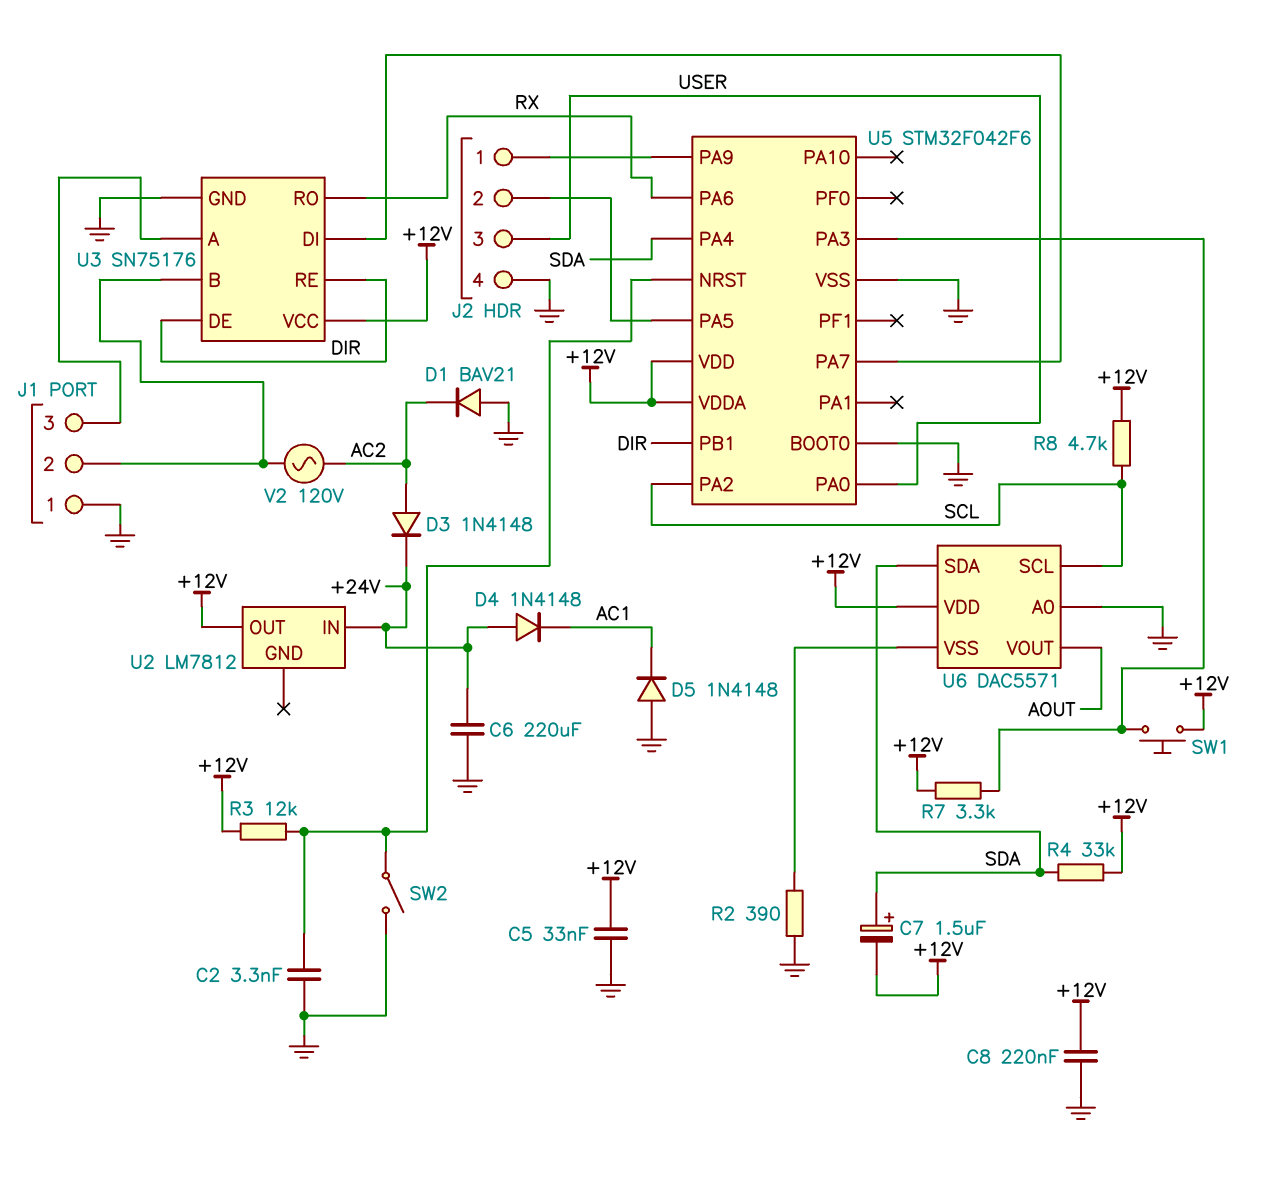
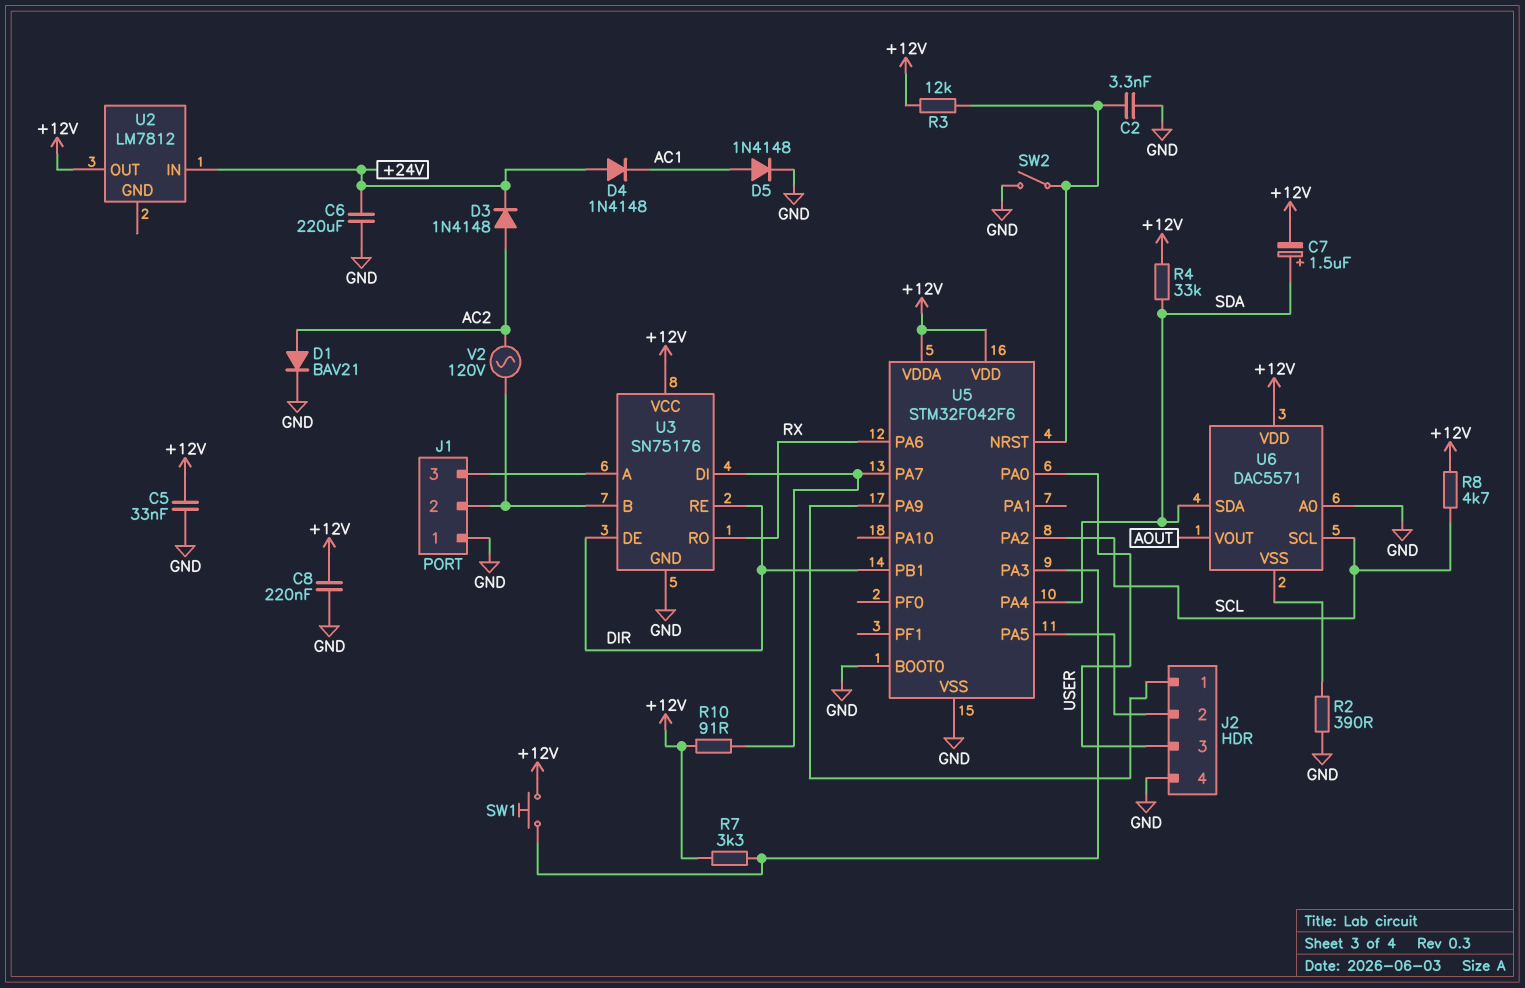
D1: diode BAV21 (A GND, K AC2) -> diode BAV21 (A AC2, K GND)
D5: diode 1N4148 (A GND, K AC1) -> diode 1N4148 (A AC1, K GND)
R10: none -> 91 (+12V, U3/DI)

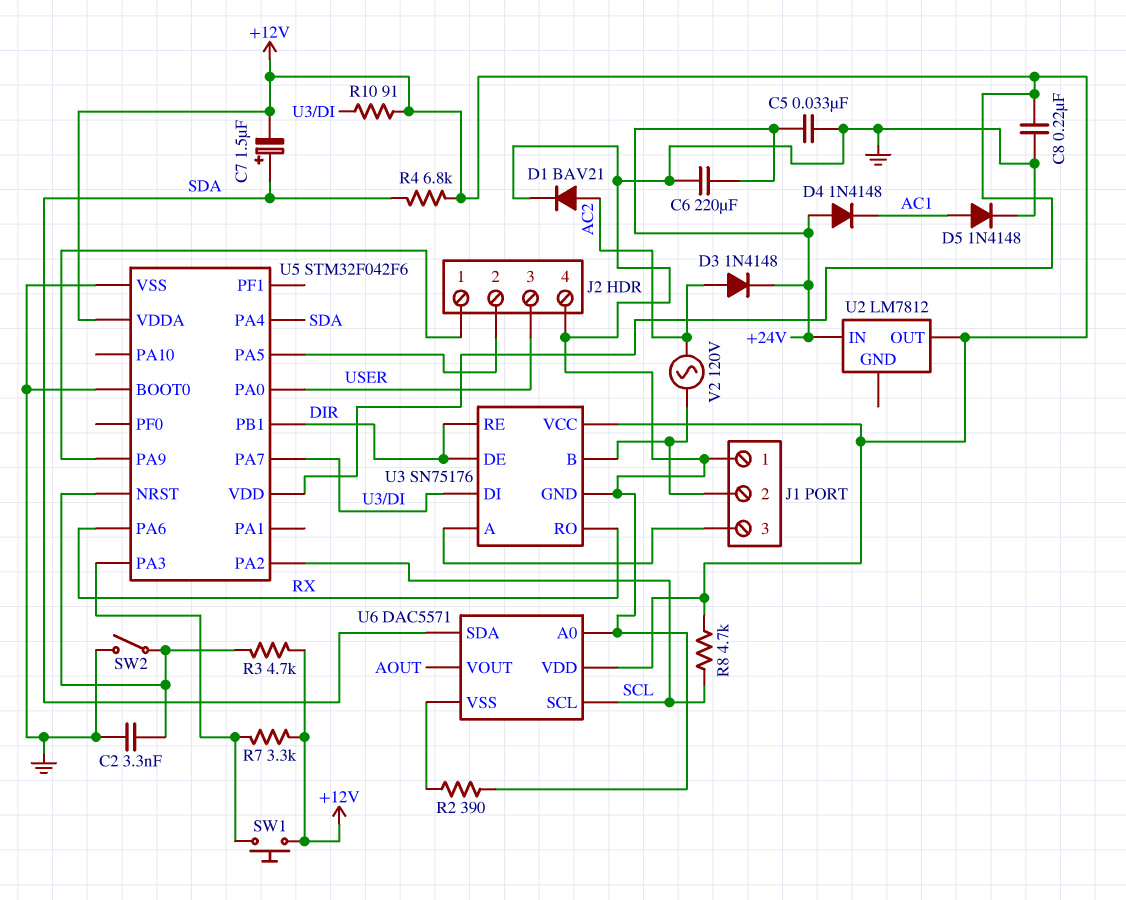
C5: 33nF (+12V, GND) -> 33nF (+24V, GND)
R3: 12k (+12V, U5/NRST) -> 4.7k (+12V, U5/NRST)
R4: 33k (+12V, SDA) -> 6.8k (+12V, SDA)

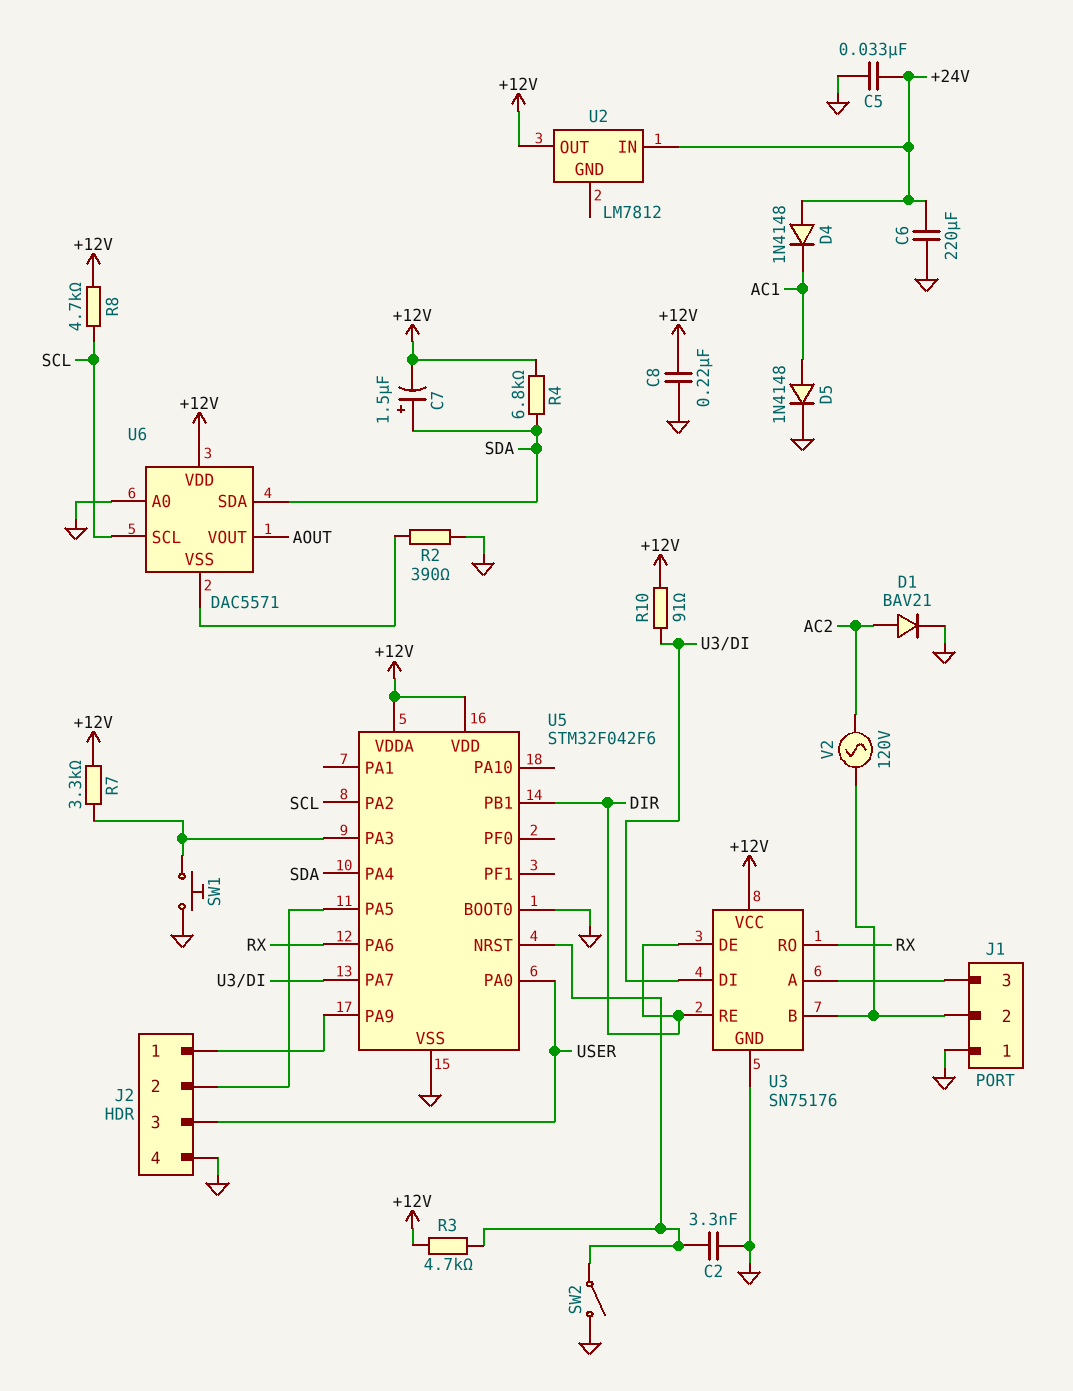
D3: diode 1N4148 (A AC2, K +24V) -> none
SW1: button (+12V, U5/PA3) -> button (GND, U5/PA3)

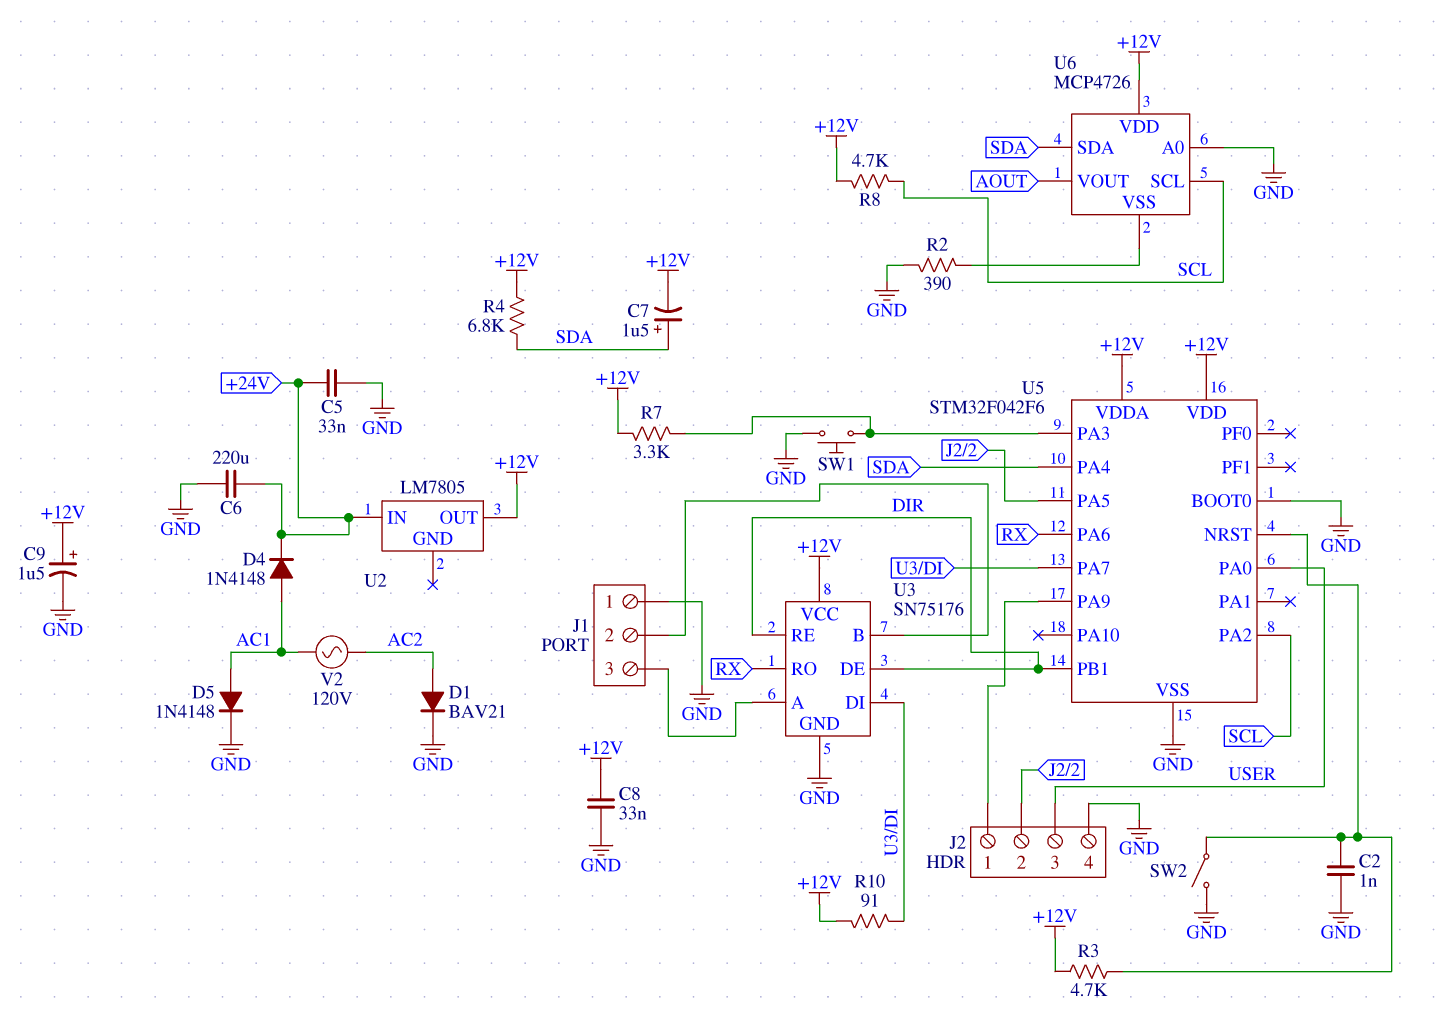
C2: 3.3nF (GND, U5/NRST) -> 1nF (GND, U5/NRST)
C8: 220nF (+12V, GND) -> 33nF (+12V, GND)
C9: none -> 1.5uF (plus +12V, minus GND)
D4: diode 1N4148 (A +24V, K AC1) -> diode 1N4148 (A AC1, K +24V)
U2: LM7812 -> LM7805
U6: DAC5571 -> MCP4726
V2: AC 120V (AC2, J1/2) -> AC 120V (AC1, AC2)

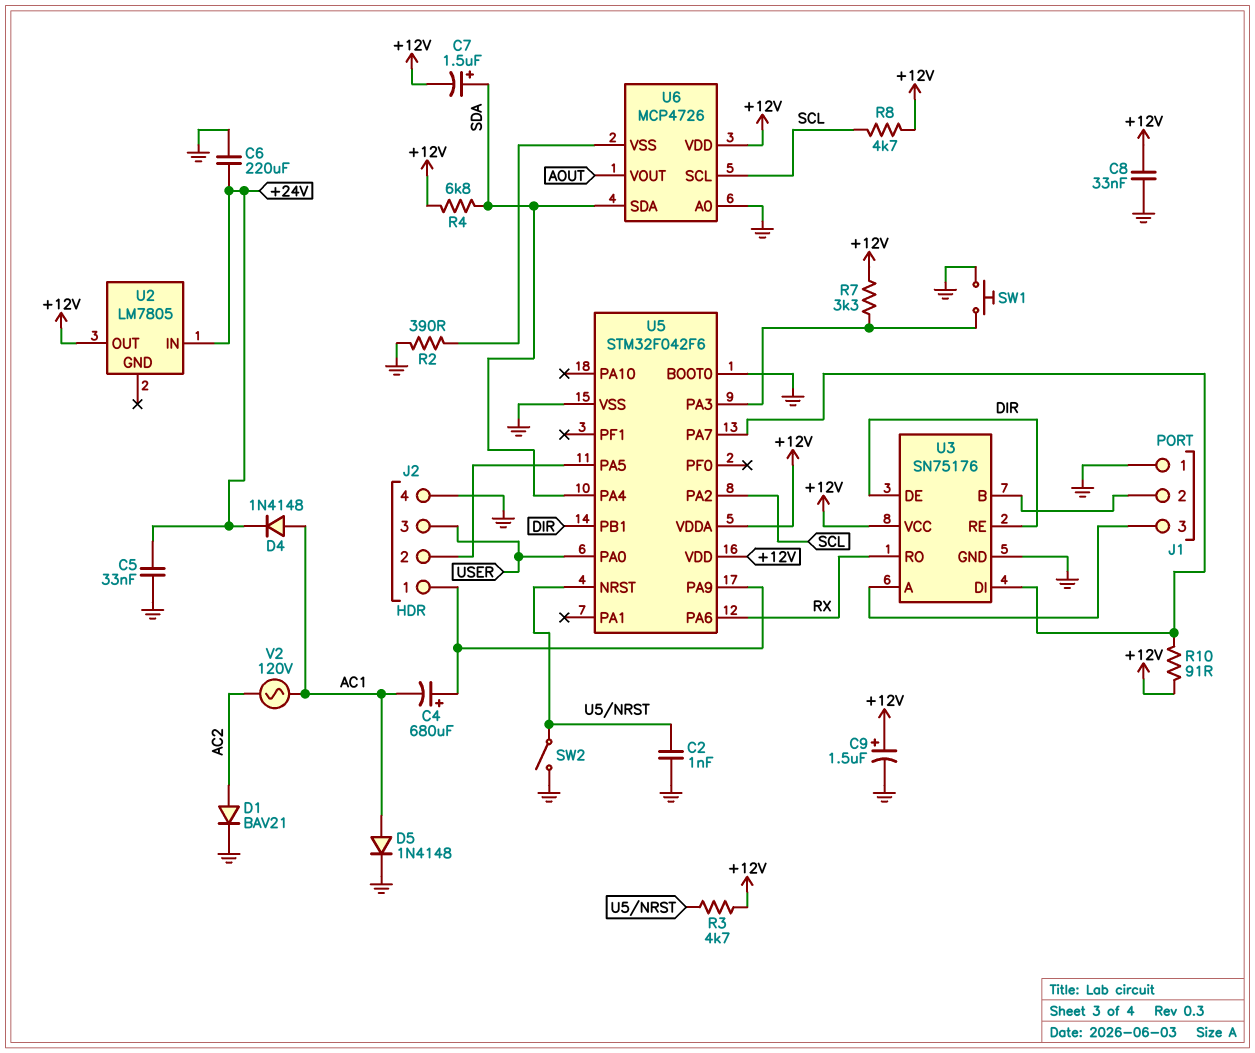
C4: none -> 680uF (plus J2/1, minus AC1)

